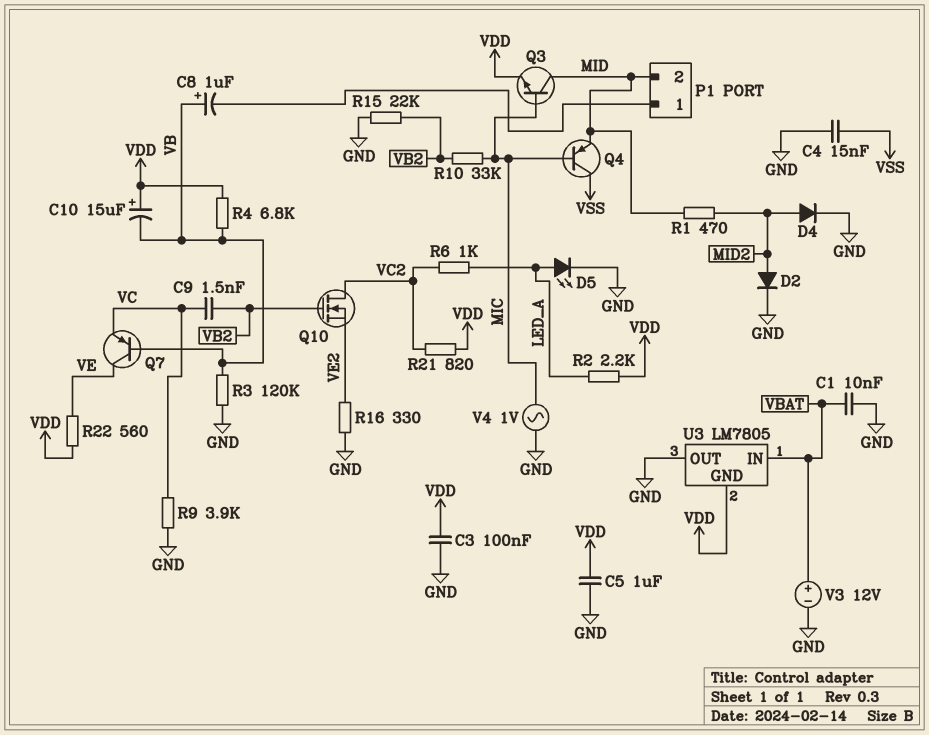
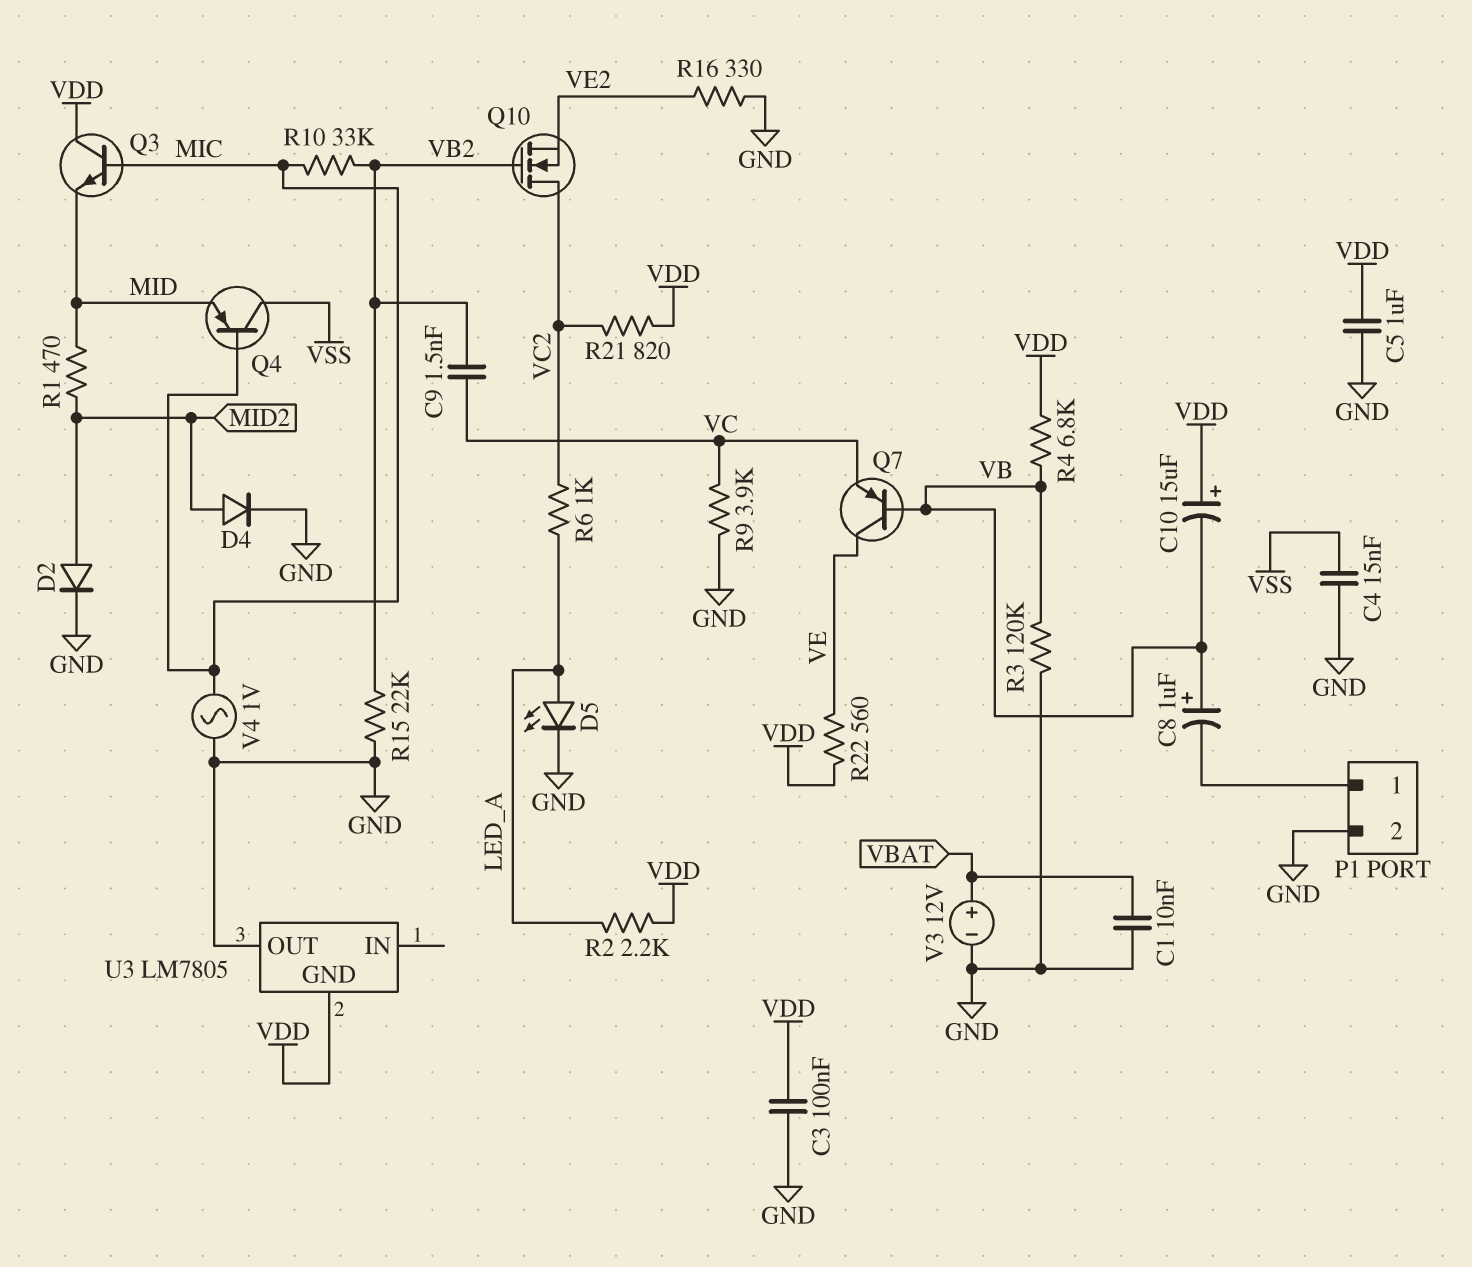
P1 pin 2: MID -> GND
Q3: NPN (B MIC, C MID, E VDD) -> NPN (B MIC, C VDD, E MID)
U3 pin IN: VBAT -> none

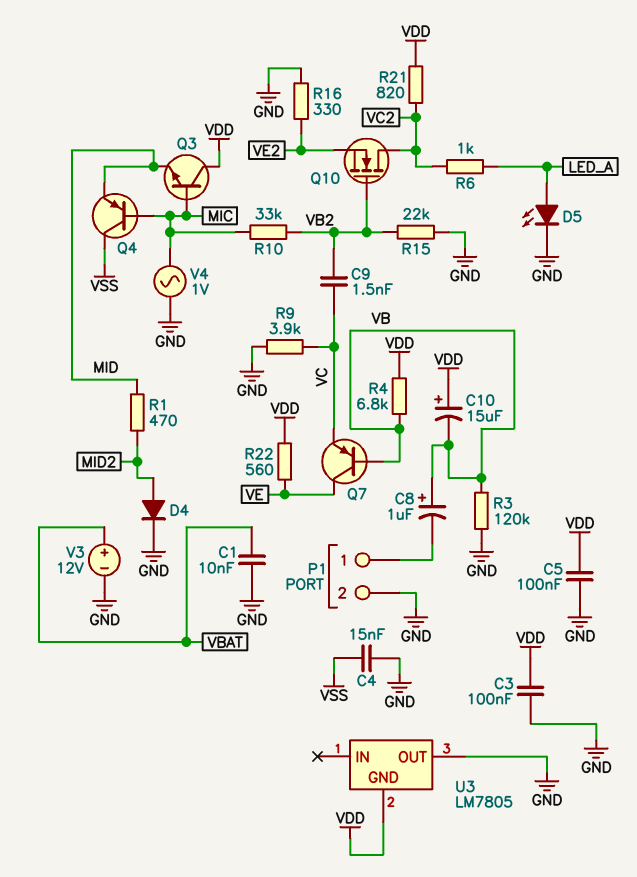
C5: 1uF (GND, VDD) -> 100nF (GND, VDD)
D2: diode (A MID2, K GND) -> none
R2: 2.2k (LED_A, VDD) -> none

